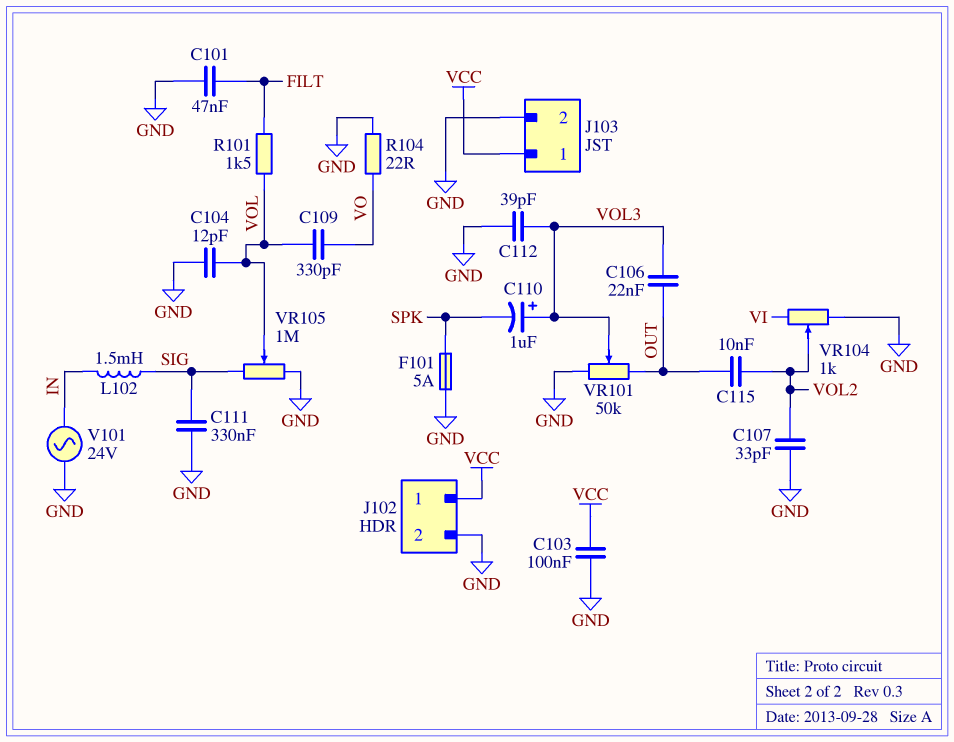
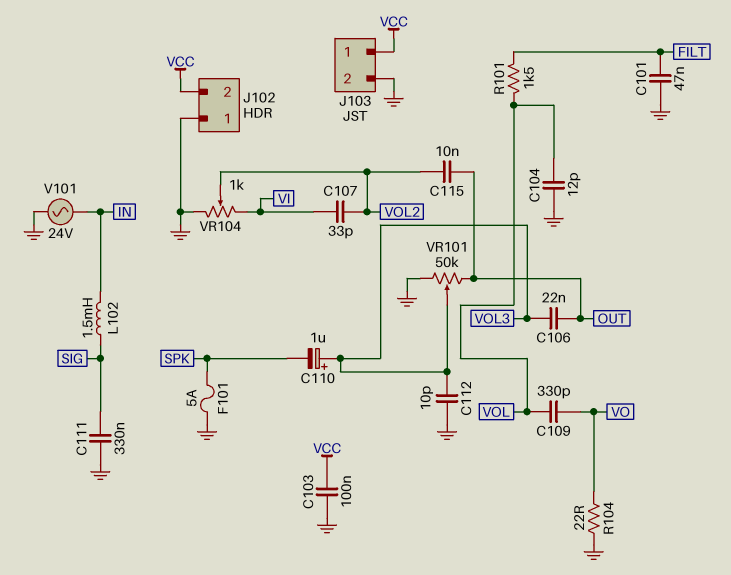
C107: 33pF (GND, VOL2) -> 33pF (VI, VOL2)
C112: 39pF (GND, VOL3) -> 10pF (GND, VOL3)
J102 pin 1: VCC -> GND
J102 pin 2: GND -> VCC
VR105: 1M (GND, SIG, wiper VOL) -> none

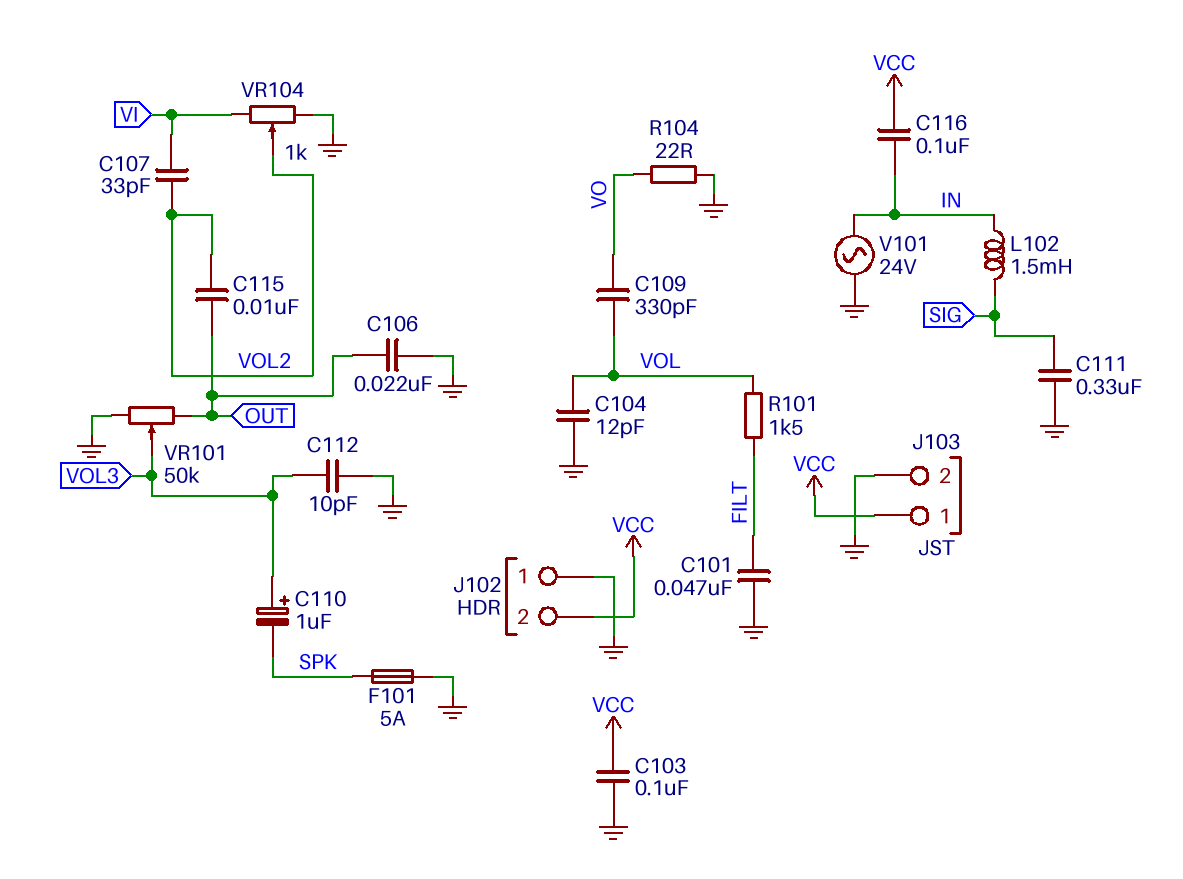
C106: 22nF (OUT, VOL3) -> 22nF (GND, OUT)
C116: none -> 100nF (IN, VCC)

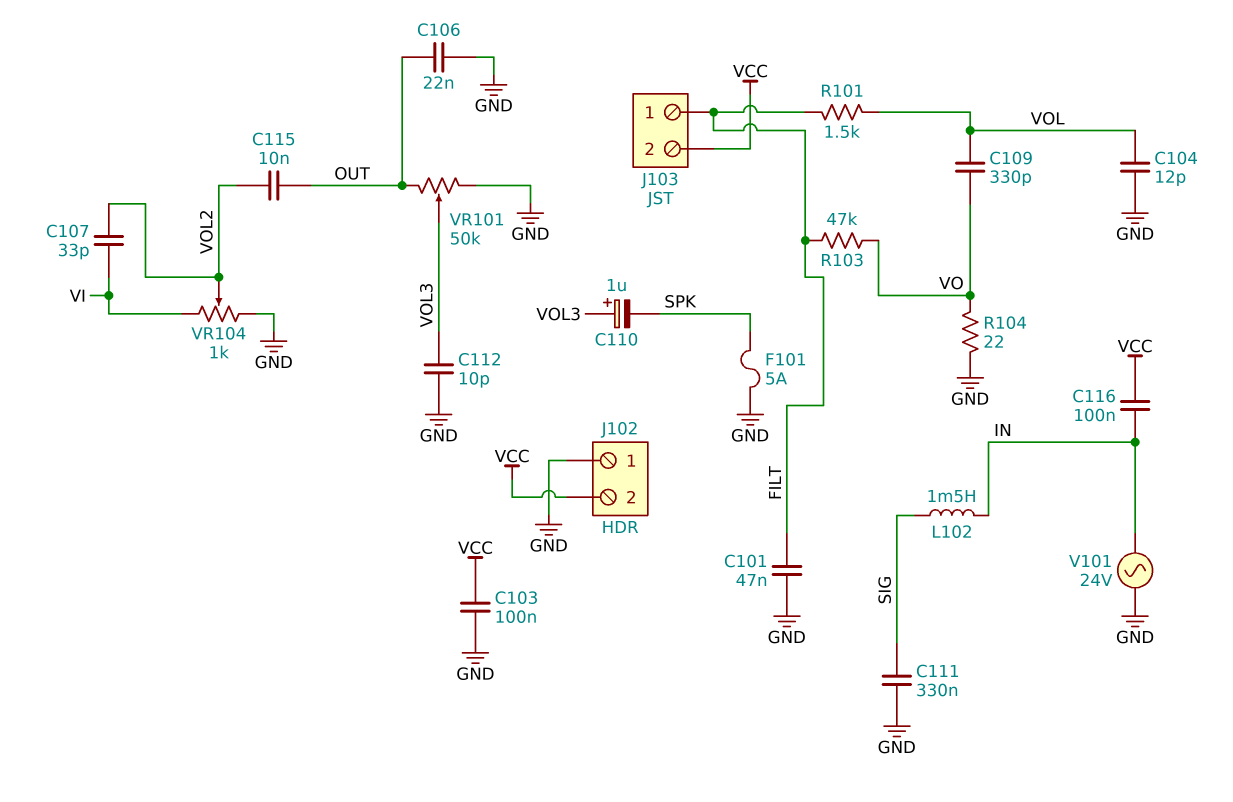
J103 pin 1: VCC -> FILT
J103 pin 2: GND -> VCC
R103: none -> 47k (FILT, VO)

